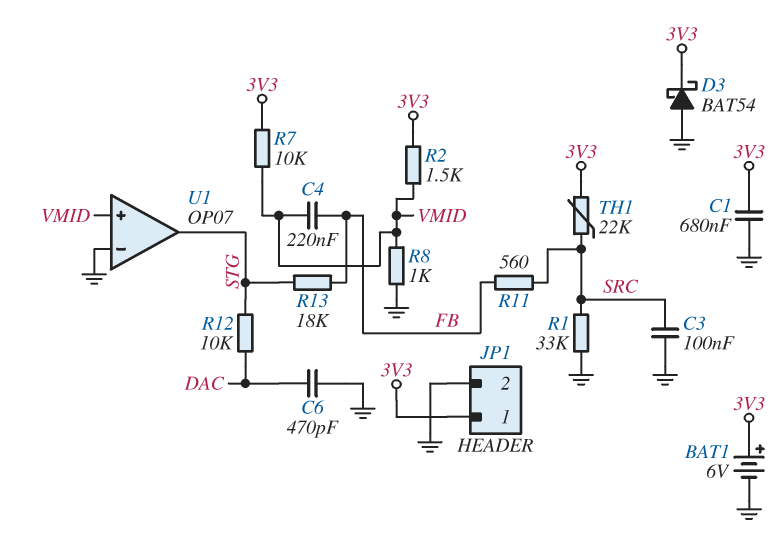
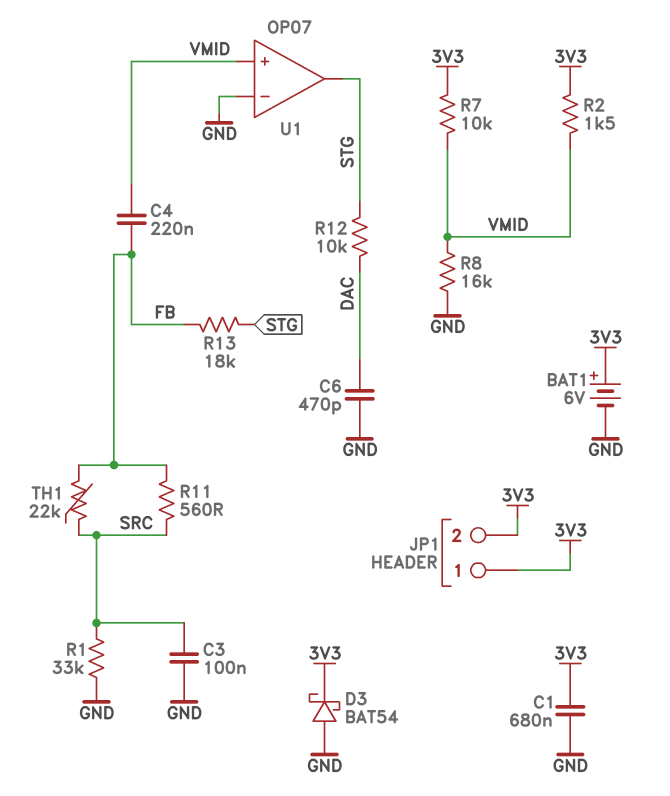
JP1 pin 2: GND -> 3V3
R8: 1k (GND, VMID) -> 16k (GND, VMID)
TH1: 22k (3V3, SRC) -> 22k (FB, SRC)

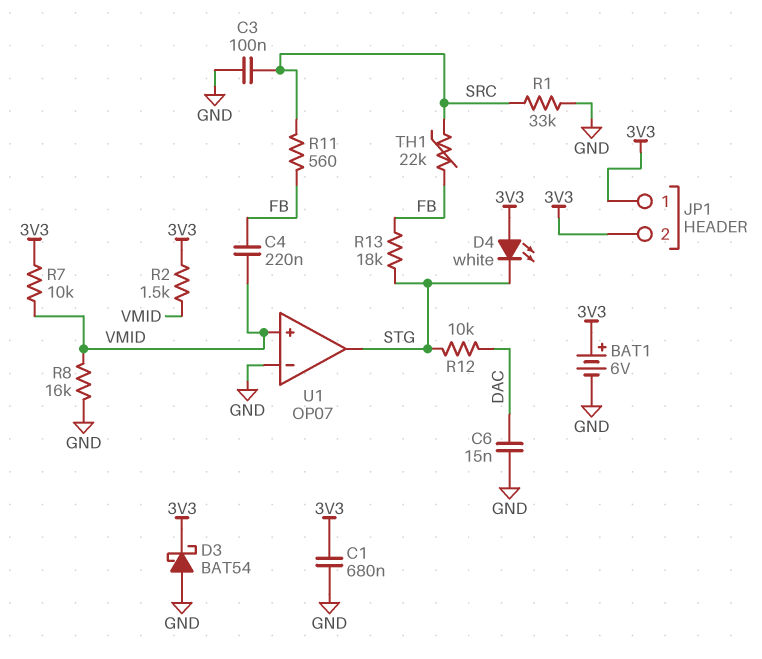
C6: 470pF (DAC, GND) -> 15nF (DAC, GND)
D4: none -> LED white (A 3V3, K STG)

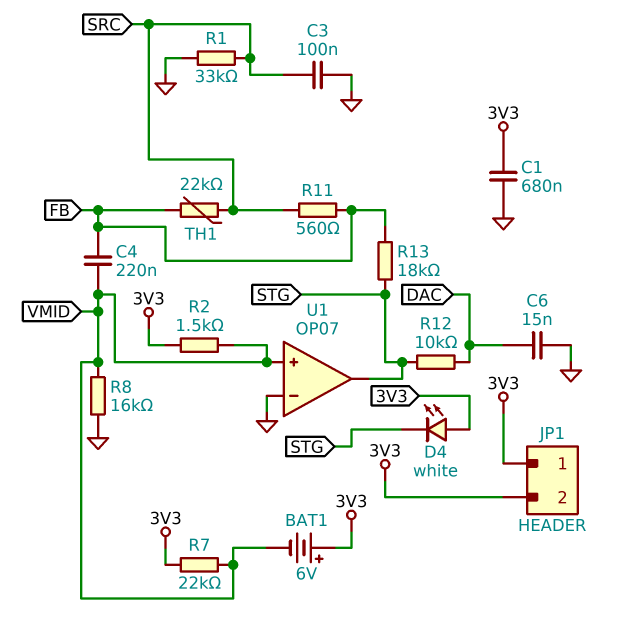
BAT1: 6V (plus 3V3, minus GND) -> 6V (plus 3V3, minus VMID)
D3: schottky BAT54 (A GND, K 3V3) -> none
R7: 10k (3V3, VMID) -> 22k (3V3, VMID)

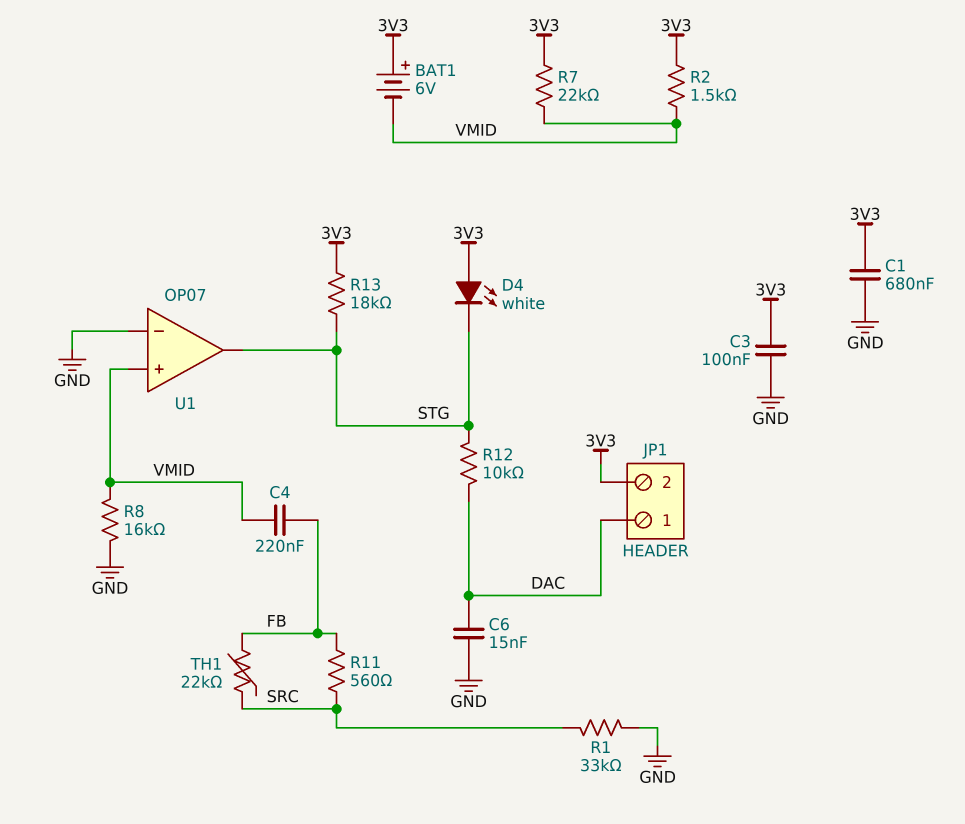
C3: 100nF (GND, SRC) -> 100nF (3V3, GND)
JP1 pin 1: 3V3 -> DAC
R13: 18k (FB, STG) -> 18k (3V3, STG)

